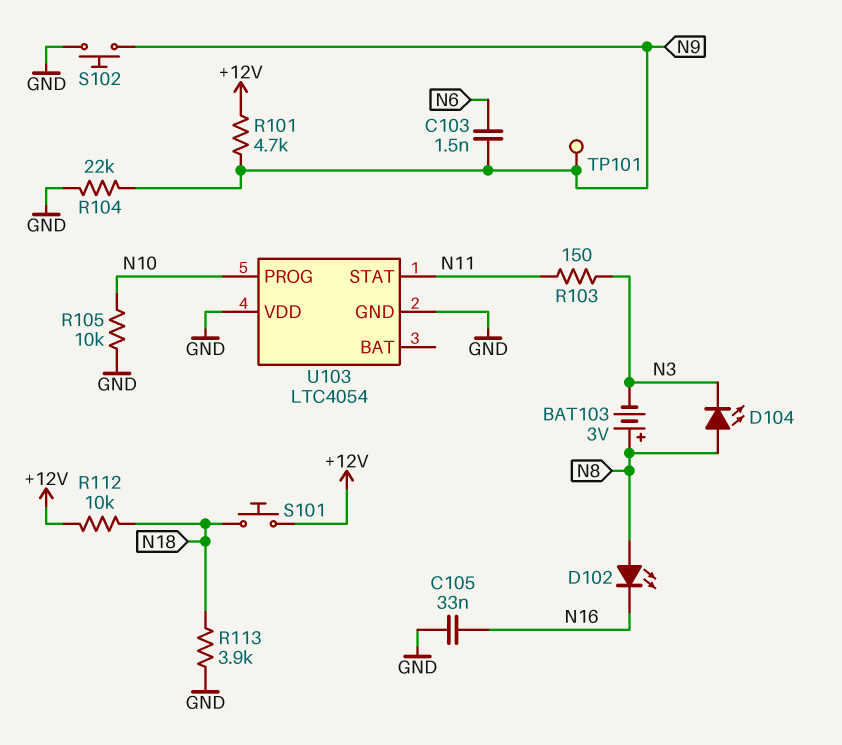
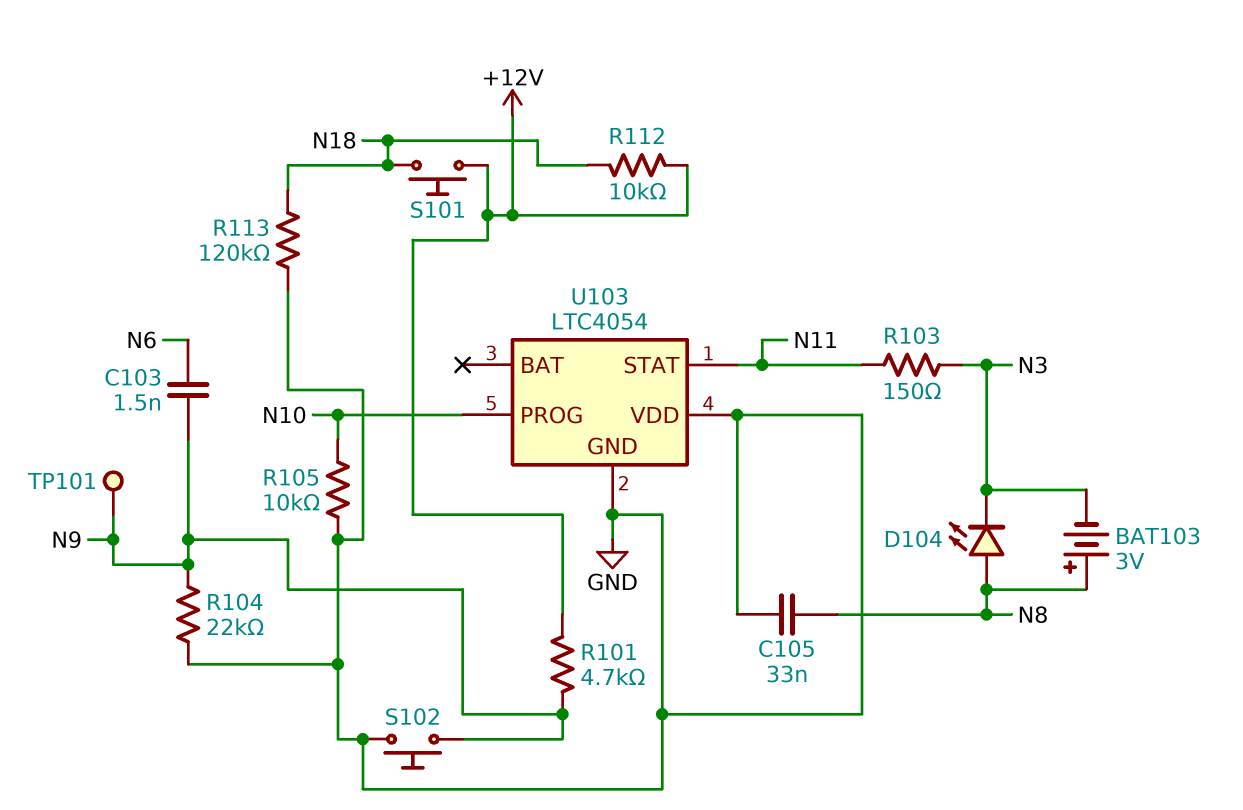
C105: 33nF (GND, N16) -> 33nF (GND, N8)
D102: LED (A N8, K N16) -> none
R113: 3.9k (GND, N18) -> 120k (GND, N18)

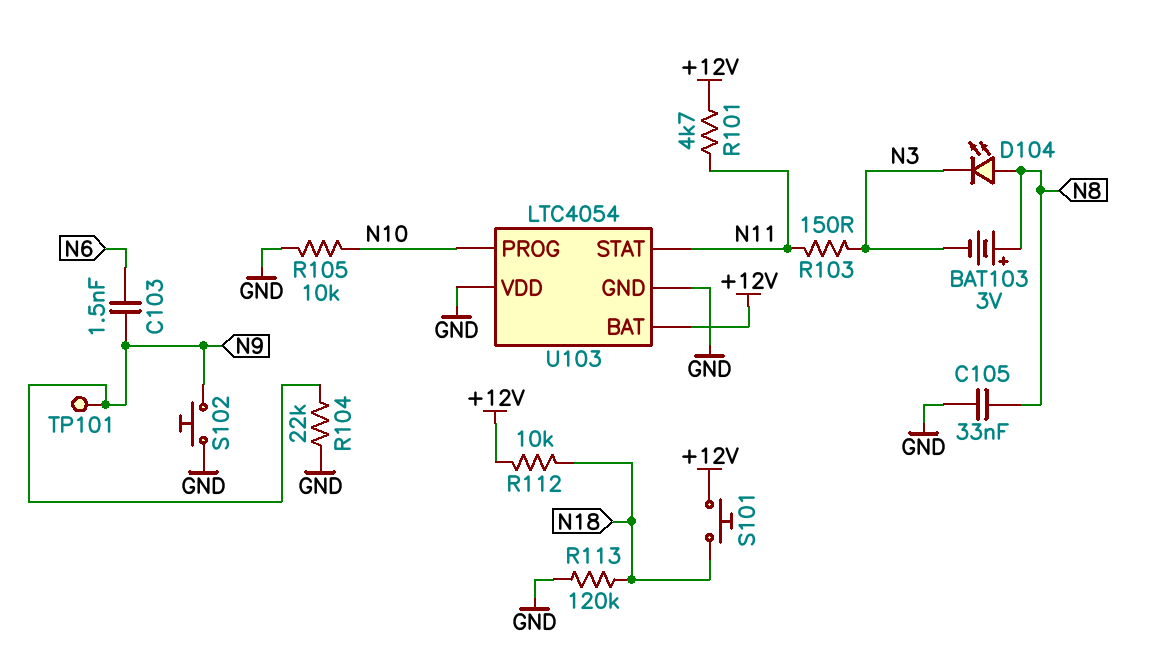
R101: 4.7k (+12V, N9) -> 4.7k (+12V, N11)
U103 pin BAT: none -> +12V

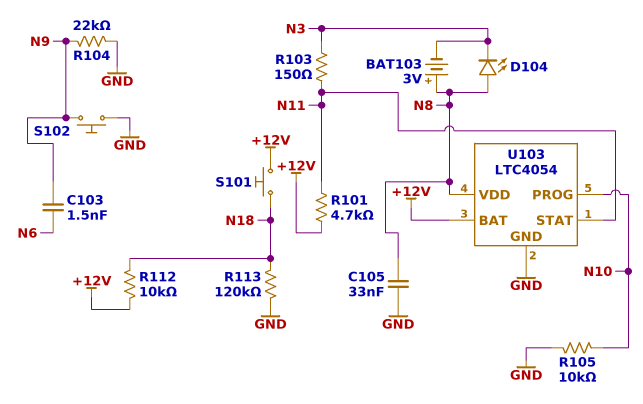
TP101: test point (N9) -> none
U103 pin VDD: GND -> N8

